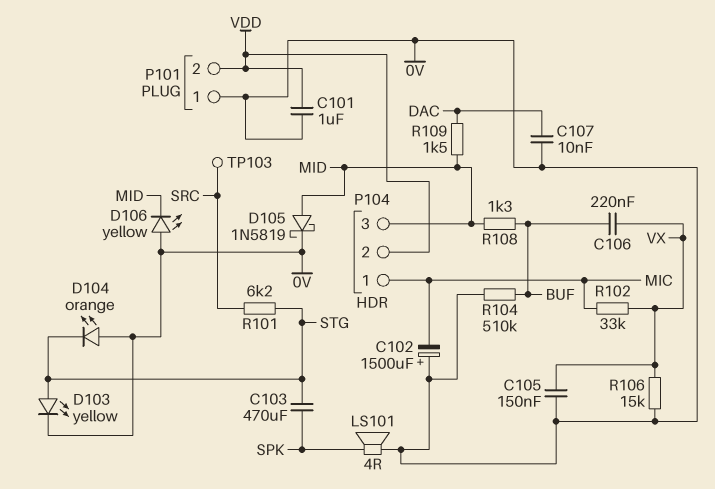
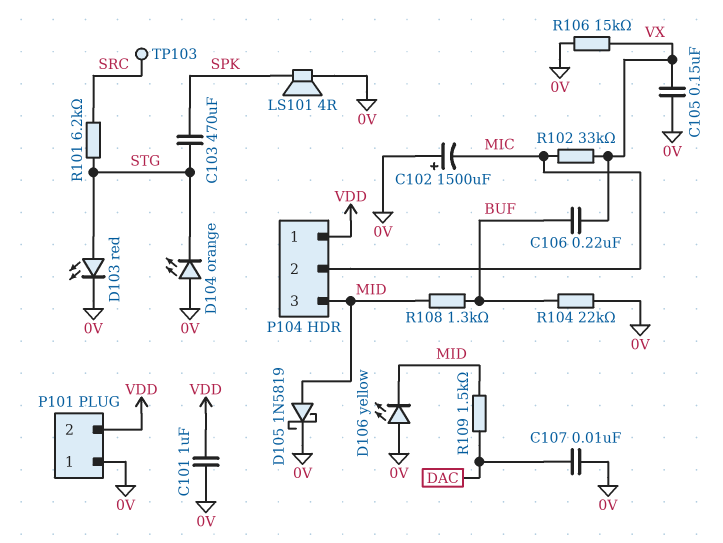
D103: LED yellow (A STG, K 0V) -> LED red (A STG, K 0V)
P104 pin 1: MIC -> VDD
P104 pin 2: VDD -> MIC
R104: 510k (0V, BUF) -> 22k (0V, BUF)

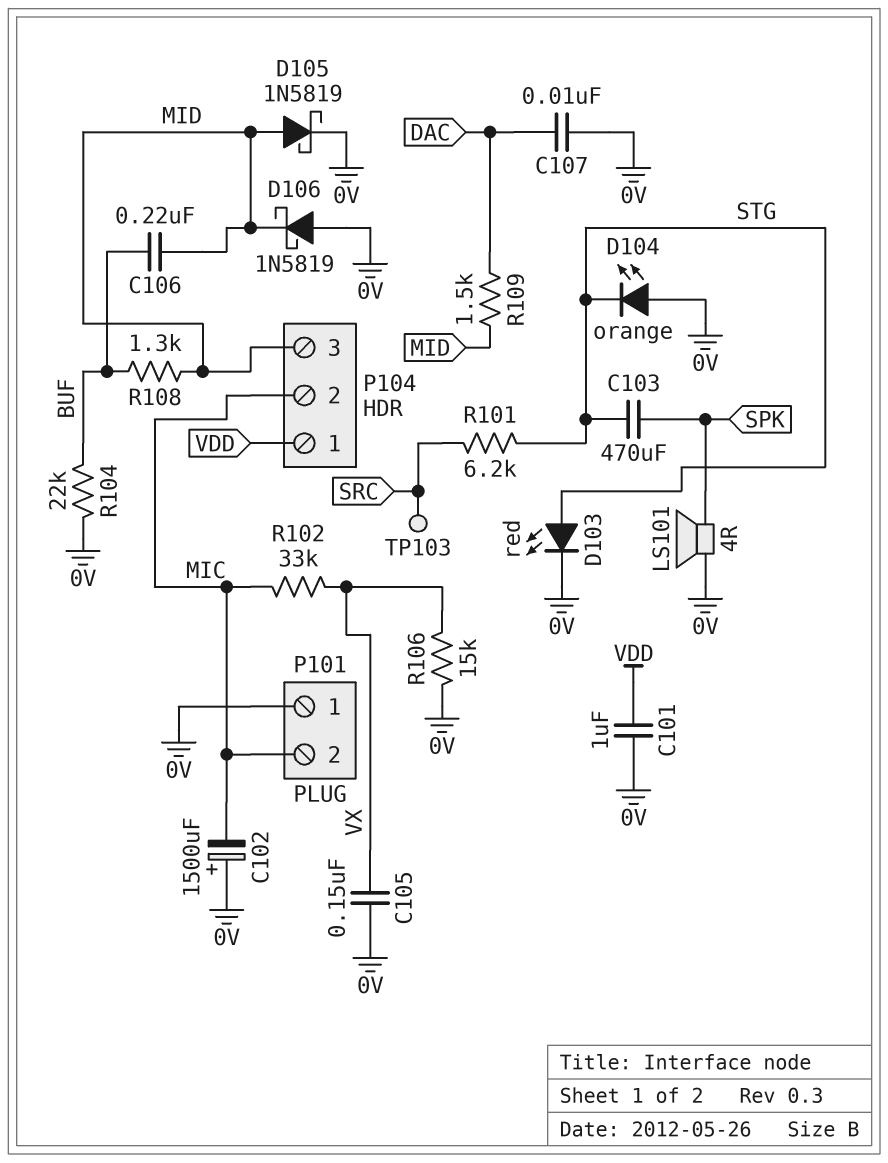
C106: 220nF (BUF, VX) -> 220nF (BUF, MID)
D106: LED yellow (A 0V, K MID) -> schottky 1N5819 (A 0V, K MID)
P101 pin 2: VDD -> MIC

